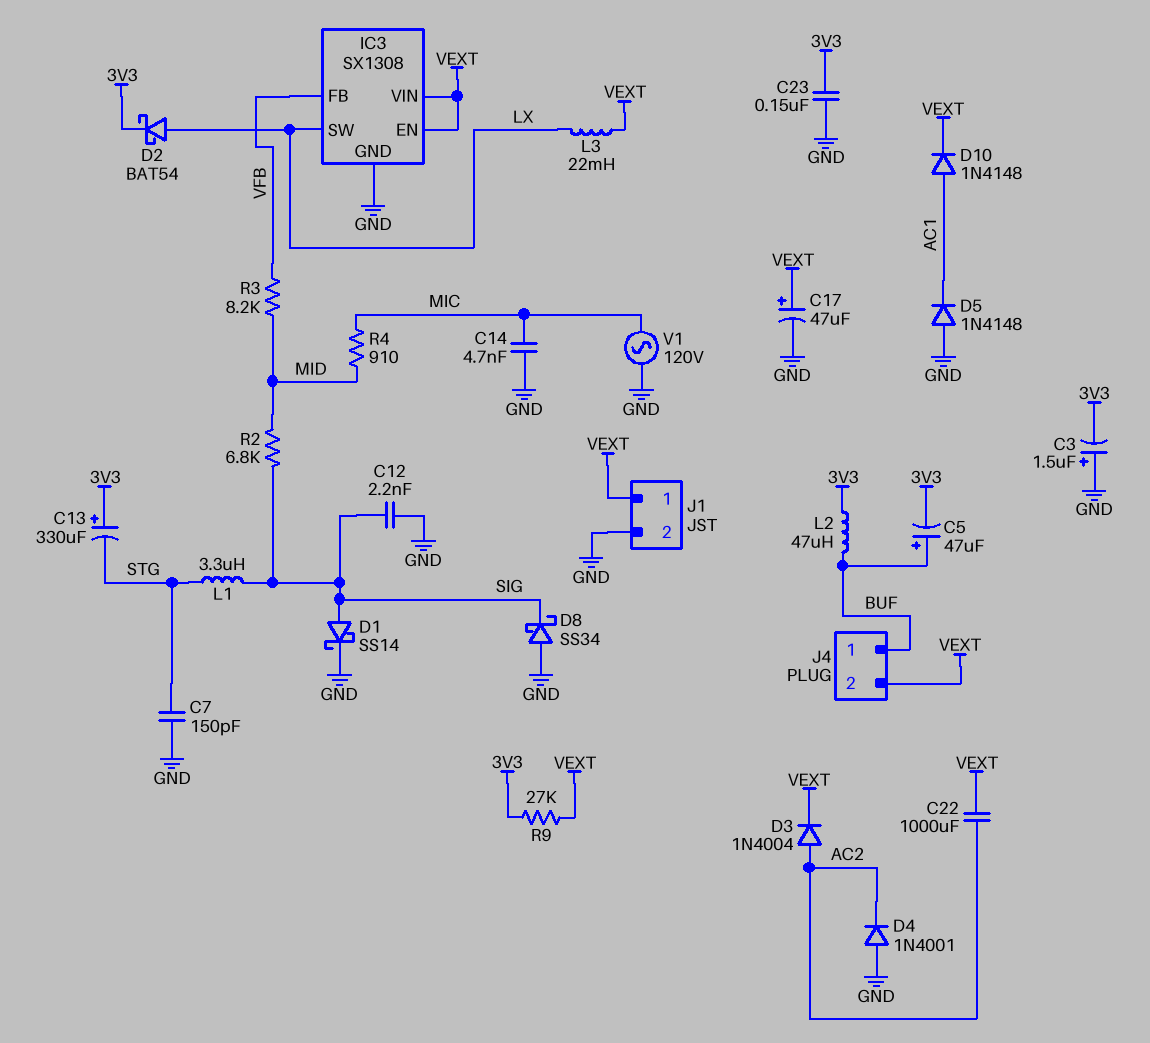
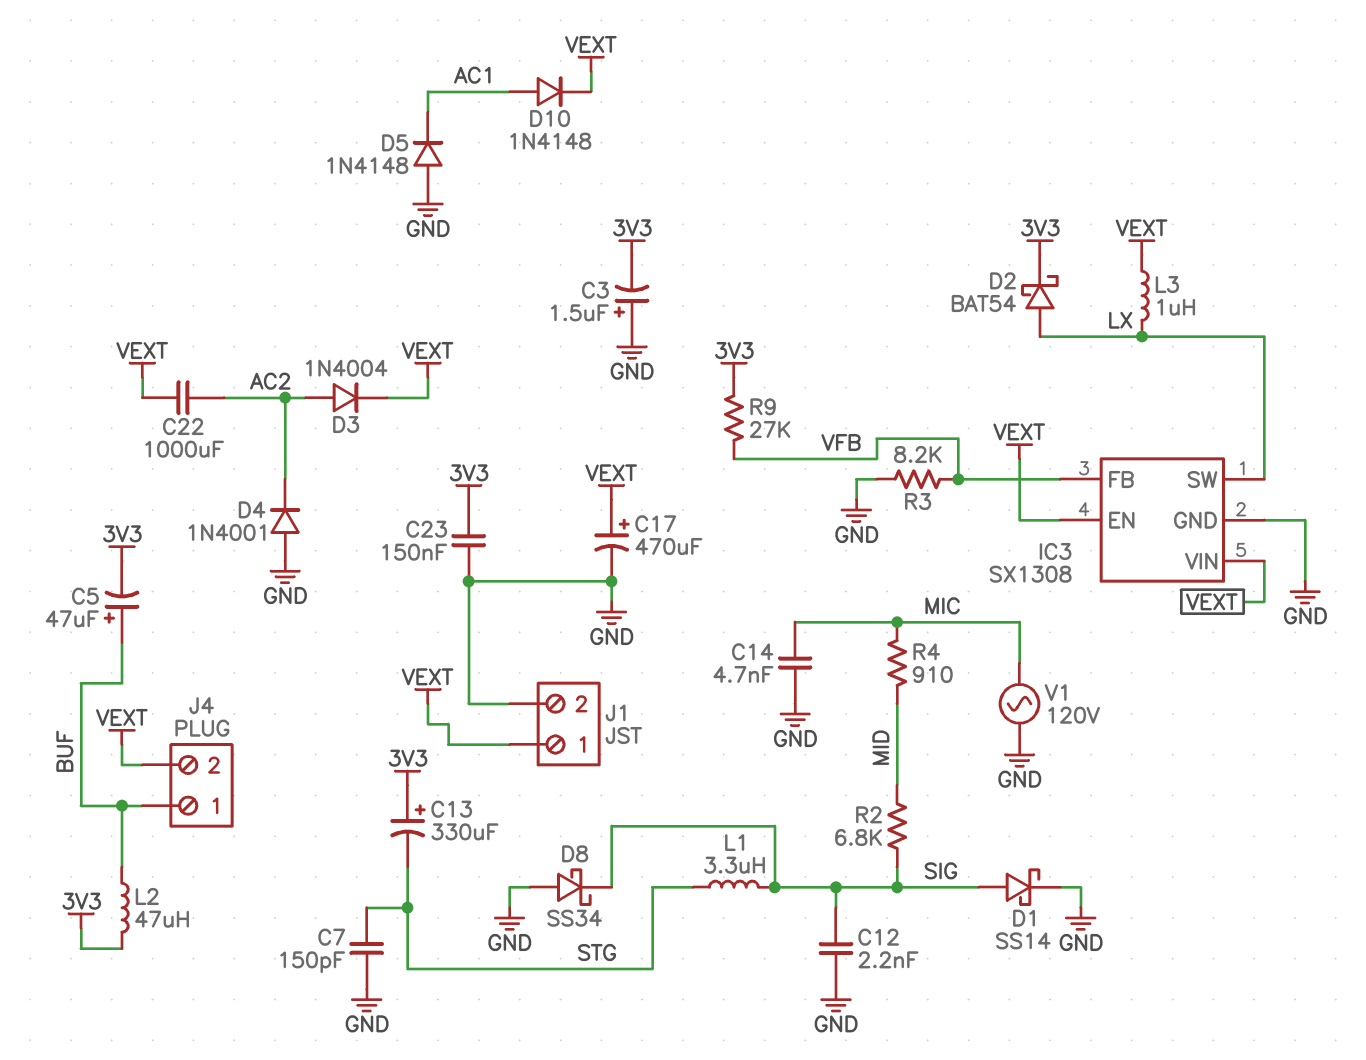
C17: 47uF (plus VEXT, minus GND) -> 470uF (plus VEXT, minus GND)
L3: 22mH (LX, VEXT) -> 1uH (LX, VEXT)
R3: 8.2k (MID, VFB) -> 8.2k (GND, VFB)
R9: 27k (3V3, VEXT) -> 27k (3V3, VFB)

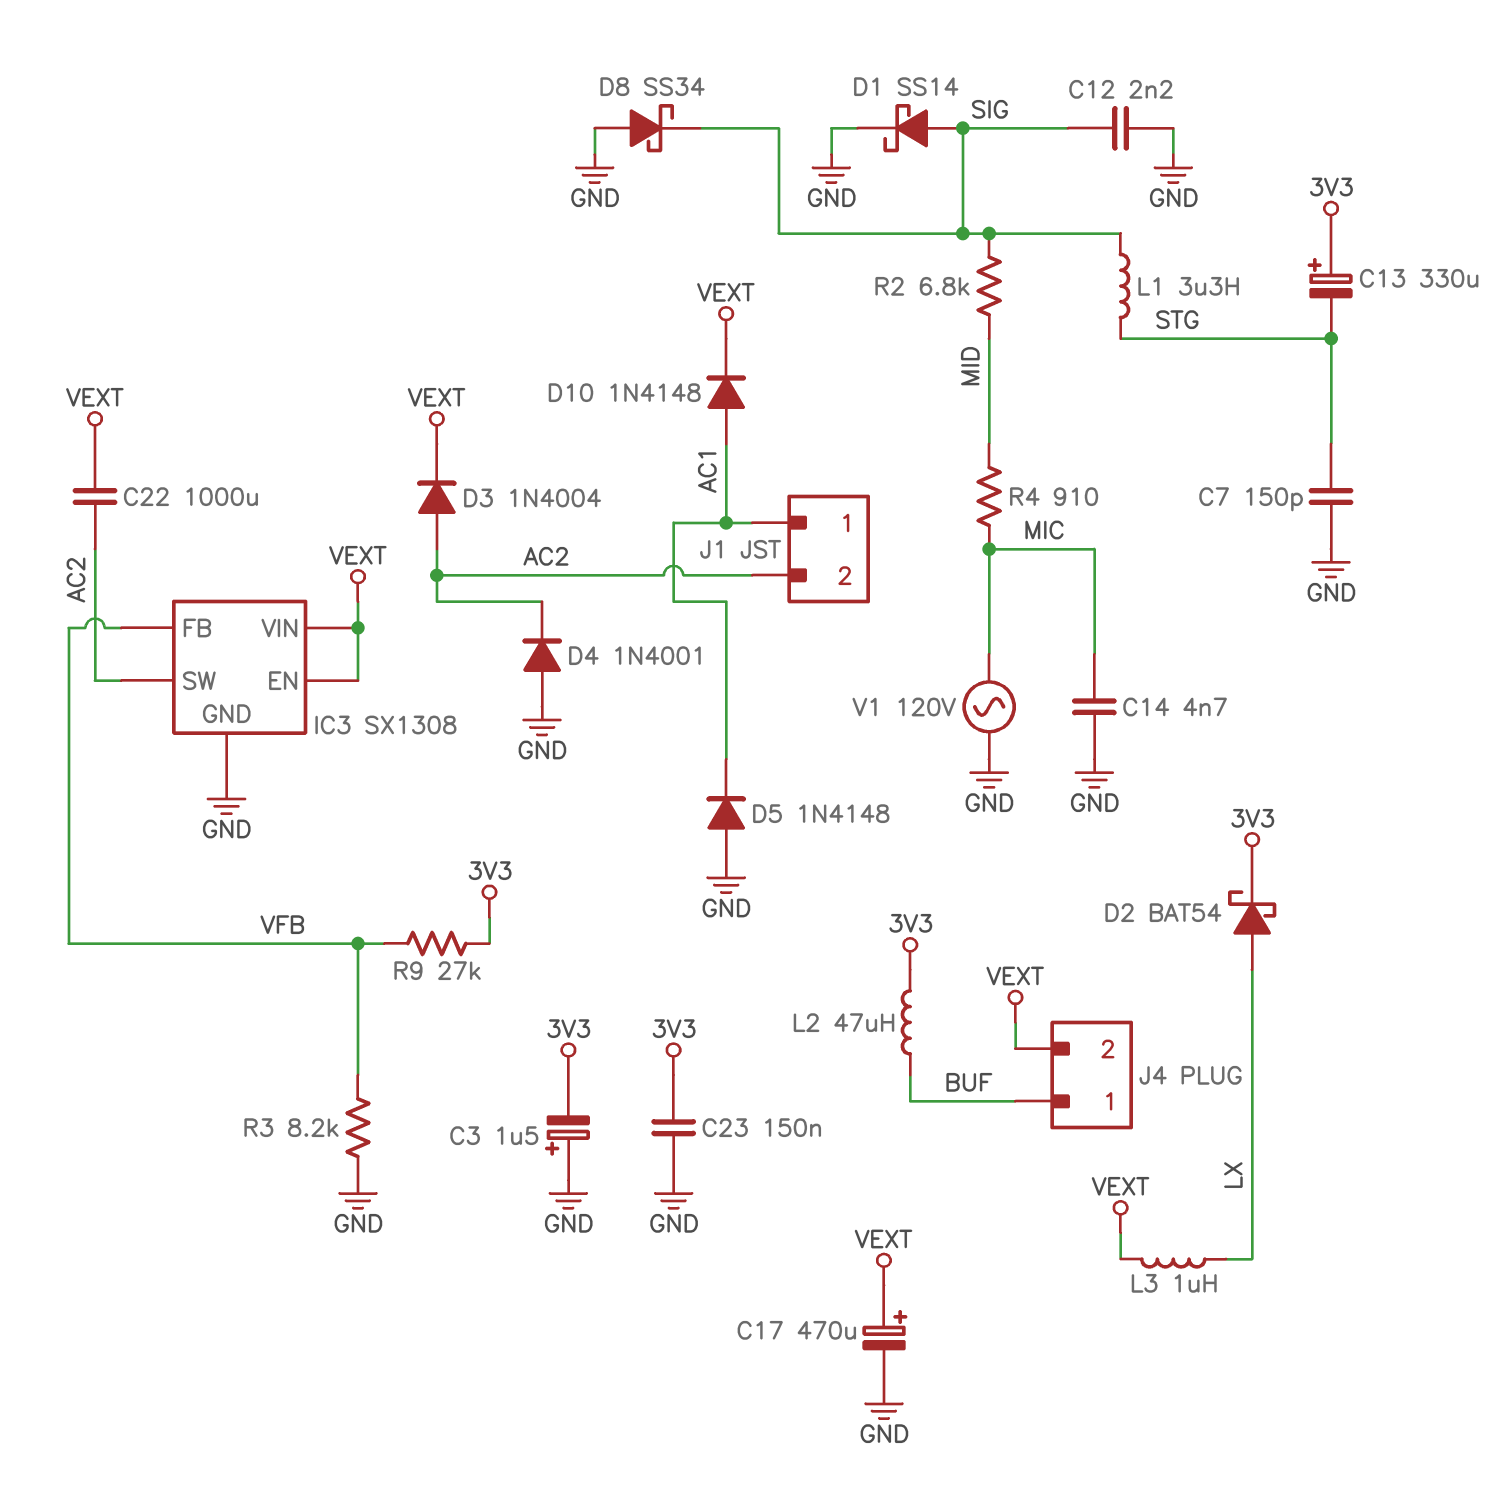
C5: 47uF (plus BUF, minus 3V3) -> none
IC3 pin SW: LX -> AC2
J1 pin 1: VEXT -> AC1
J1 pin 2: GND -> AC2

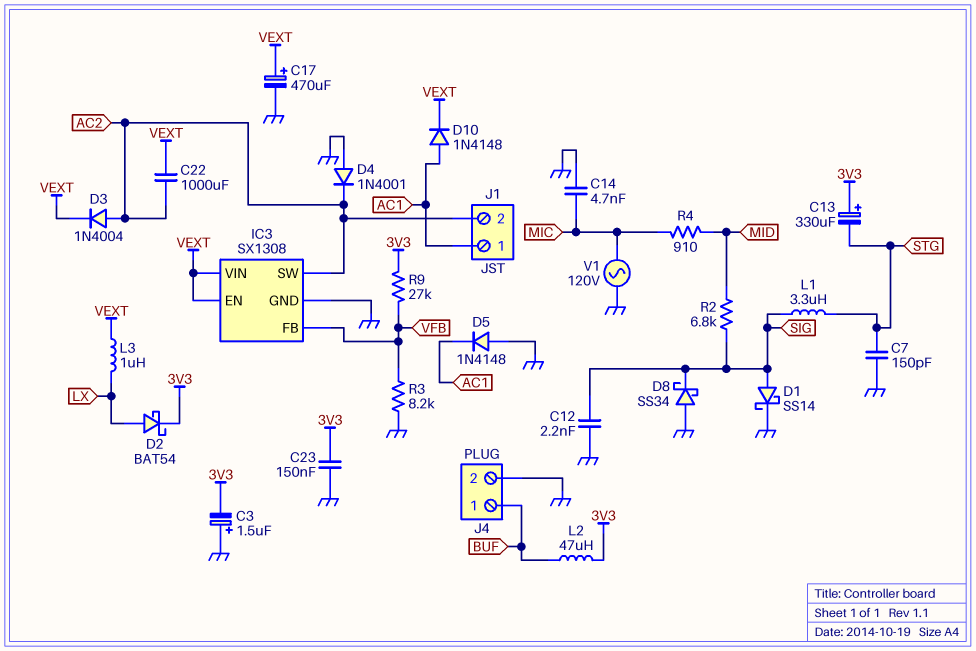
J4 pin 2: VEXT -> GND

